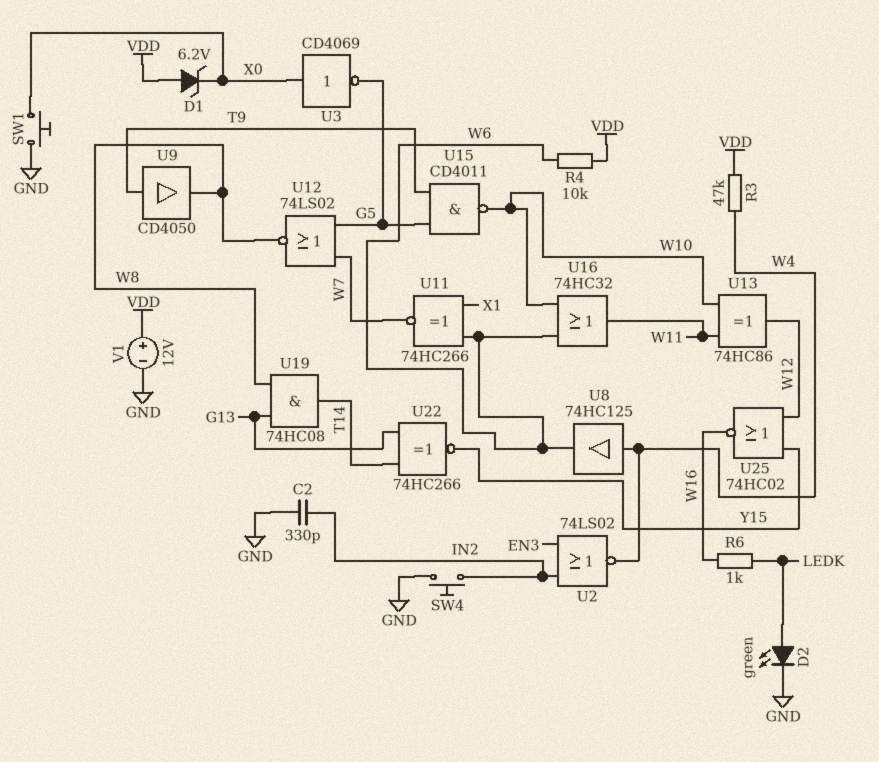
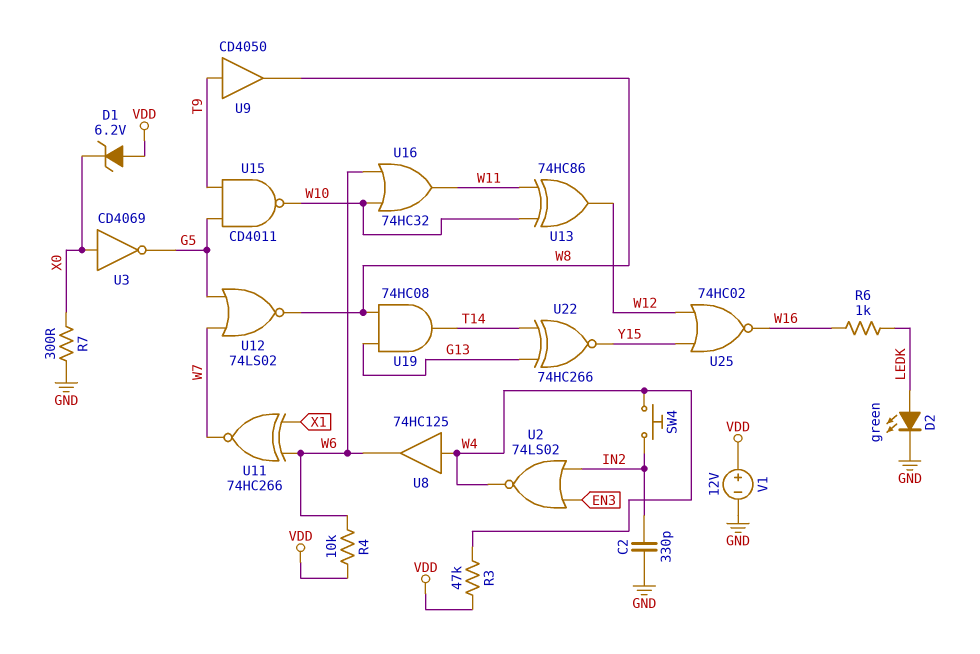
R7: none -> 300 (GND, X0)
SW1: button (GND, X0) -> none
SW4: button (GND, IN2) -> button (IN2, W4)

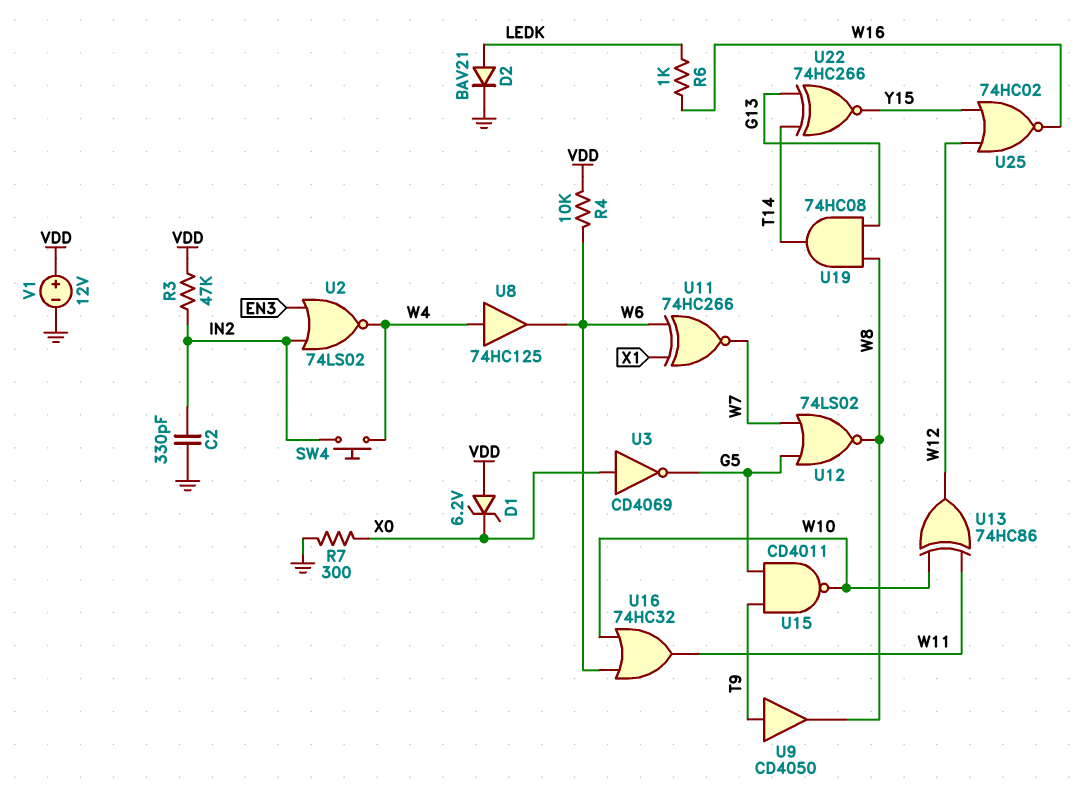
D2: LED green (A LEDK, K GND) -> diode BAV21 (A LEDK, K GND)
R3: 47k (VDD, W4) -> 47k (IN2, VDD)

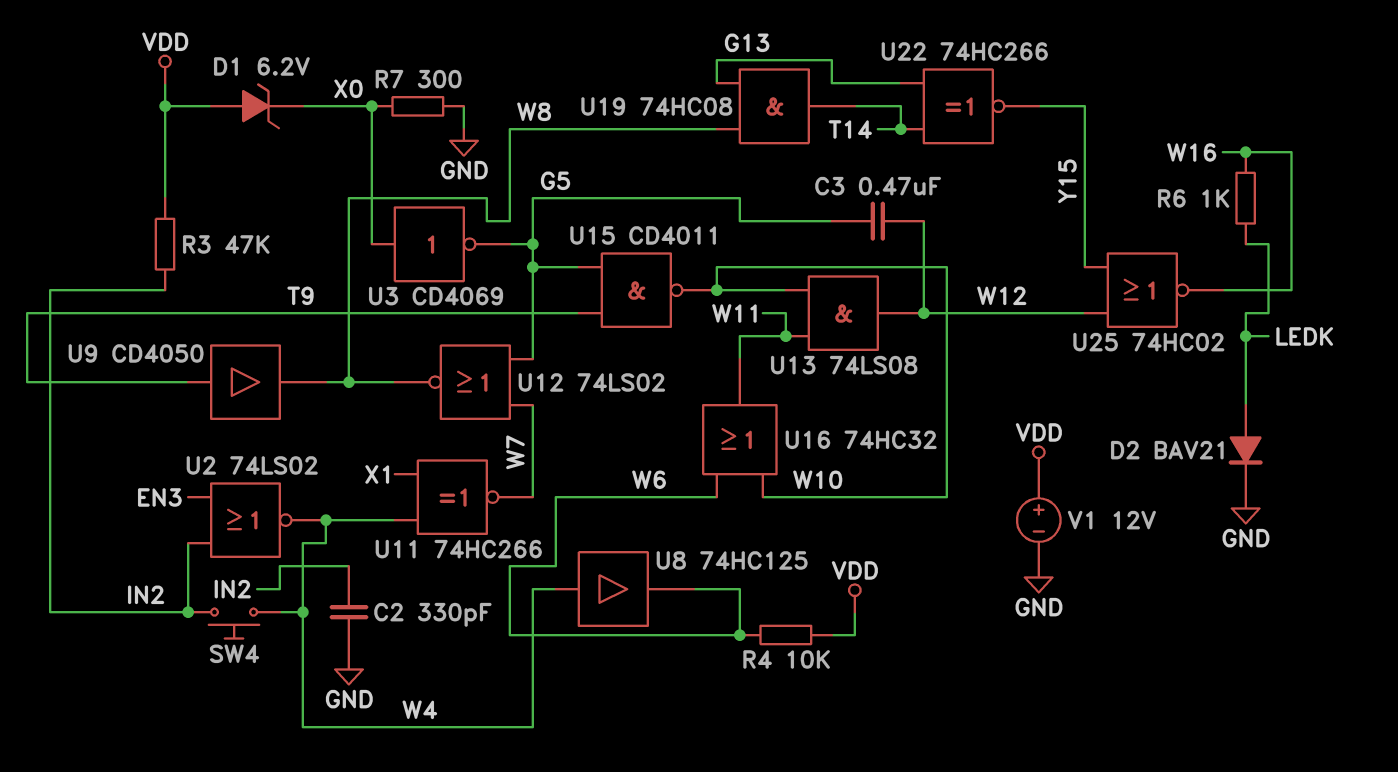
C3: none -> 470nF (G5, W12)
U11: XNOR 74HC266 (in W6, in X1, out W7) -> XNOR 74HC266 (in W4, in X1, out W7)
U13: XOR 74HC86 (in W10, in W11, out W12) -> AND 74LS08 (in W10, in W11, out W12)

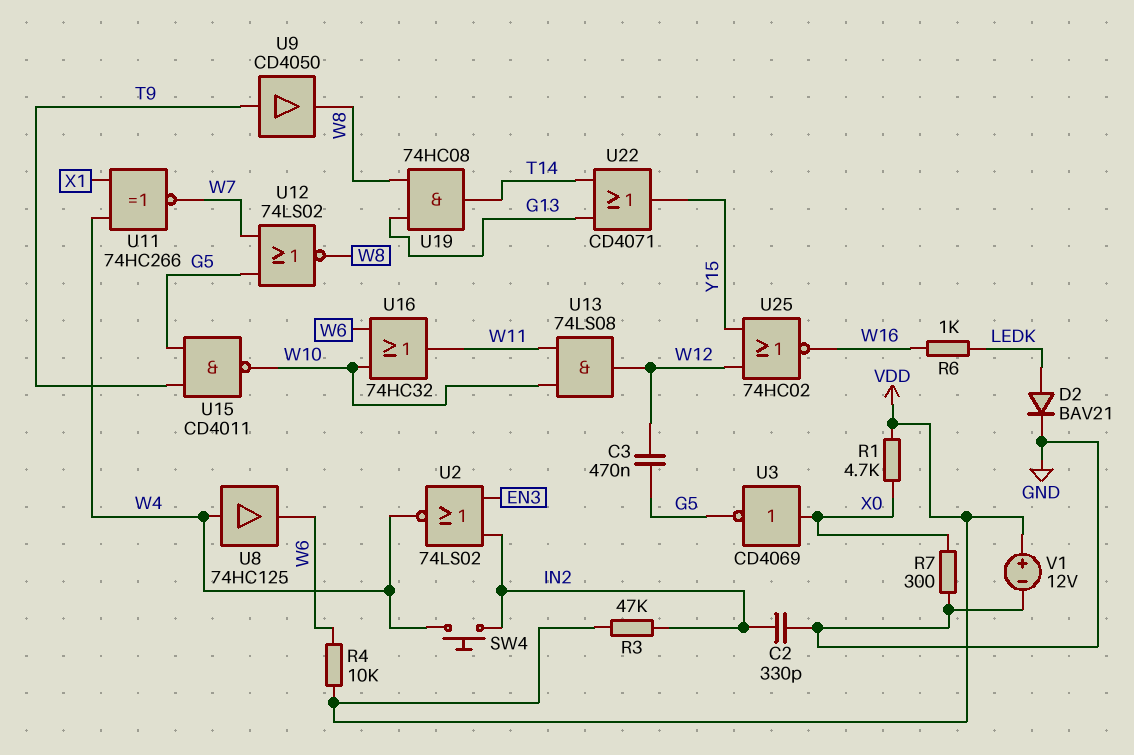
D1: zener 6.2V (A VDD, K X0) -> none
R1: none -> 4.7k (VDD, X0)
U22: XNOR 74HC266 (in G13, in T14, out Y15) -> OR CD4071 (in G13, in T14, out Y15)

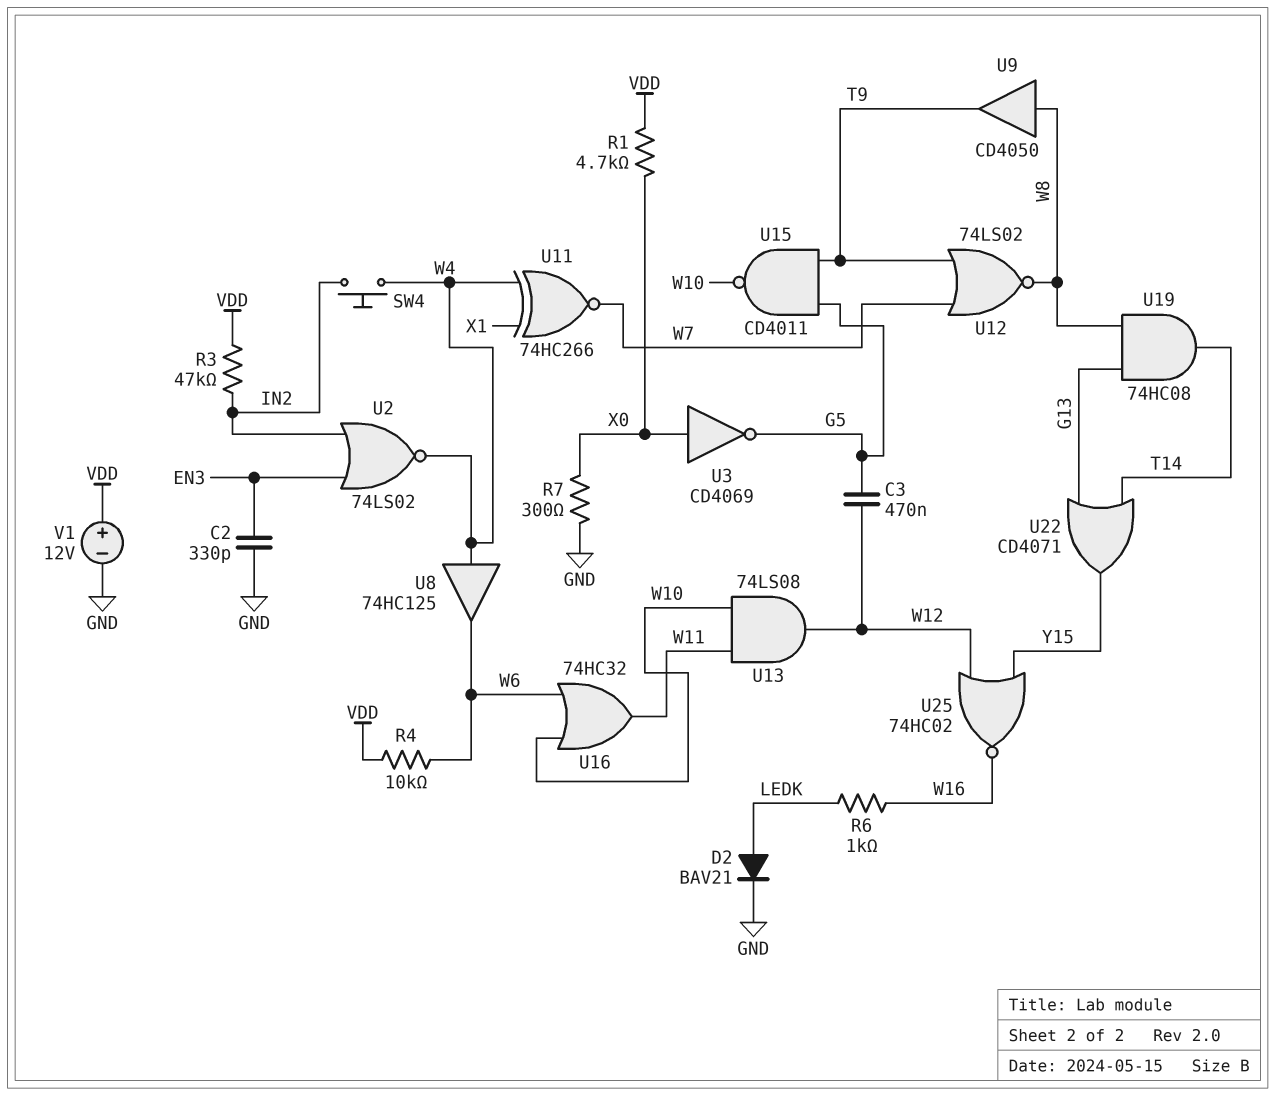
C2: 330pF (GND, IN2) -> 330pF (EN3, GND)
U9: buffer CD4050 (in T9, out W8) -> buffer CD4050 (in W8, out T9)
U12: NOR 74LS02 (in G5, in W7, out W8) -> NOR 74LS02 (in T9, in W7, out W8)

